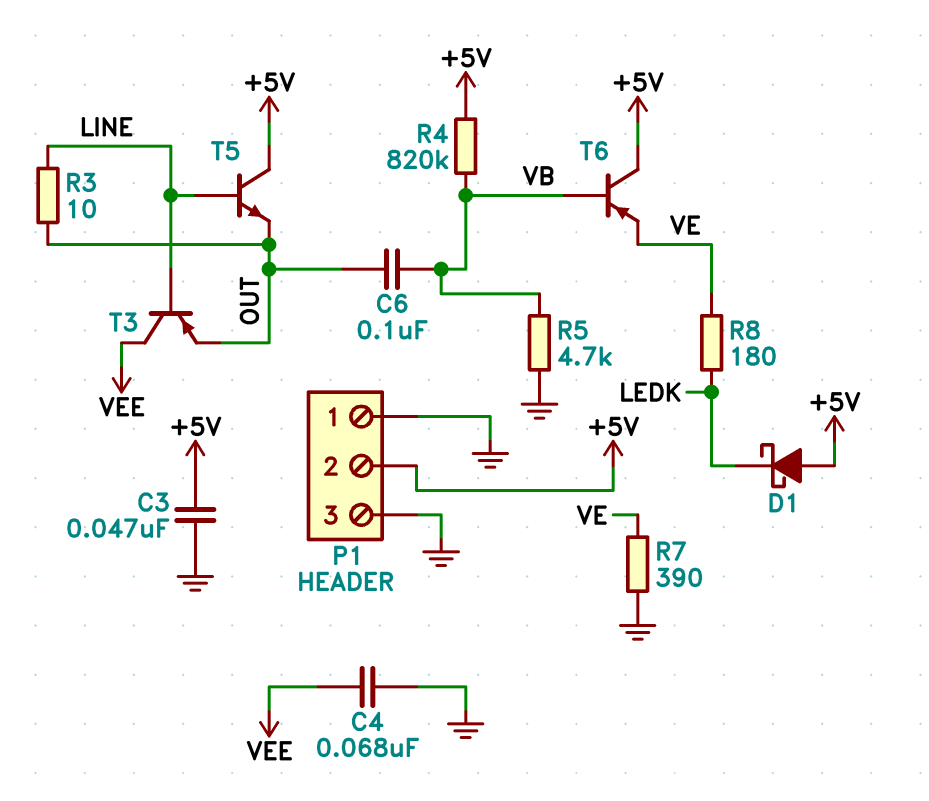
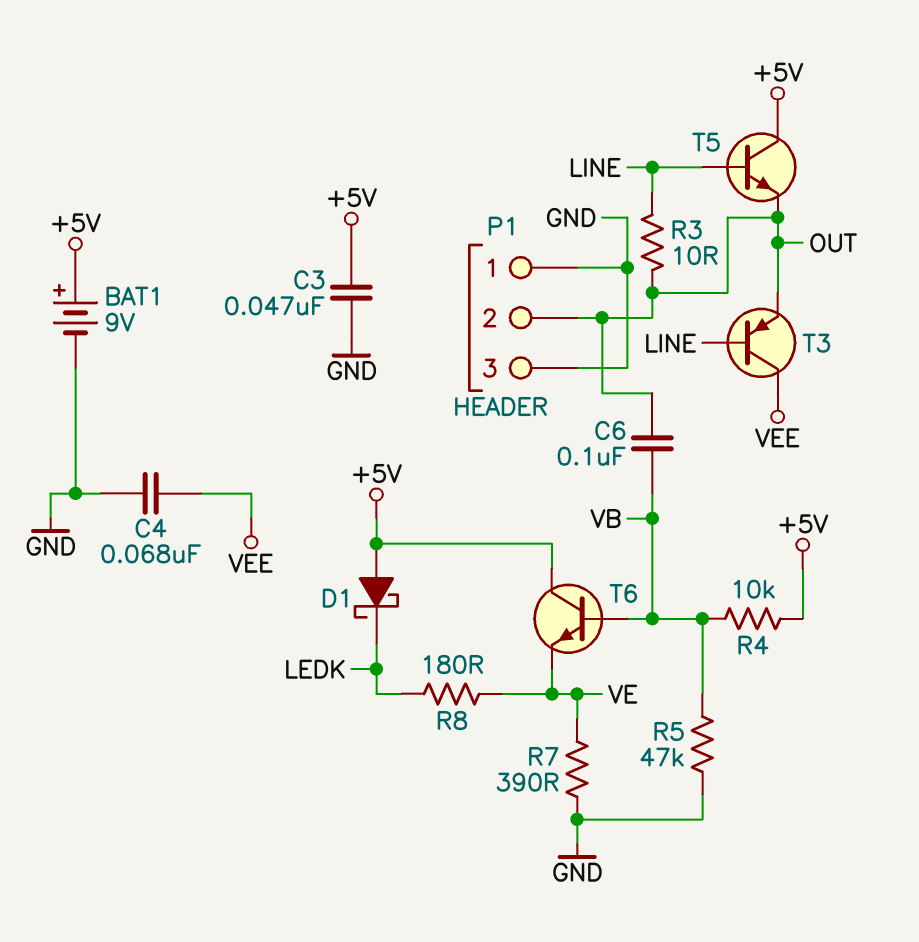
BAT1: none -> 9V (plus +5V, minus GND)
P1 pin 2: +5V -> OUT
R4: 820k (+5V, VB) -> 10k (+5V, VB)
R5: 4.7k (GND, VB) -> 47k (GND, VB)
T6: PNP (B VB, C +5V, E VE) -> NPN (B VB, C +5V, E VE)

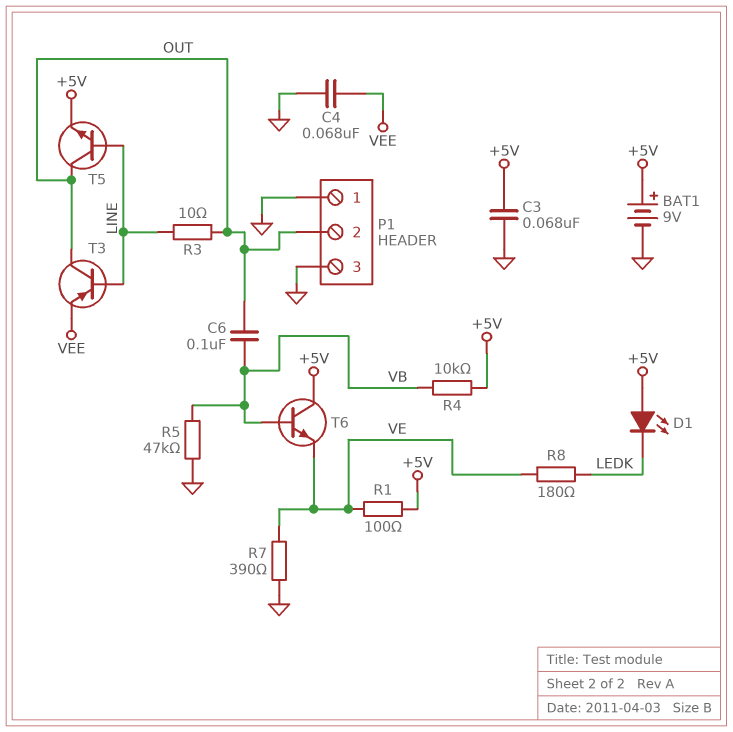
C3: 47nF (+5V, GND) -> 68nF (+5V, GND)
D1: schottky (A +5V, K LEDK) -> LED (A +5V, K LEDK)
R1: none -> 100 (+5V, VE)
T3: PNP (B LINE, C VEE, E OUT) -> PNP (B LINE, C OUT, E VEE)
T5: NPN (B LINE, C +5V, E OUT) -> NPN (B LINE, C OUT, E +5V)

